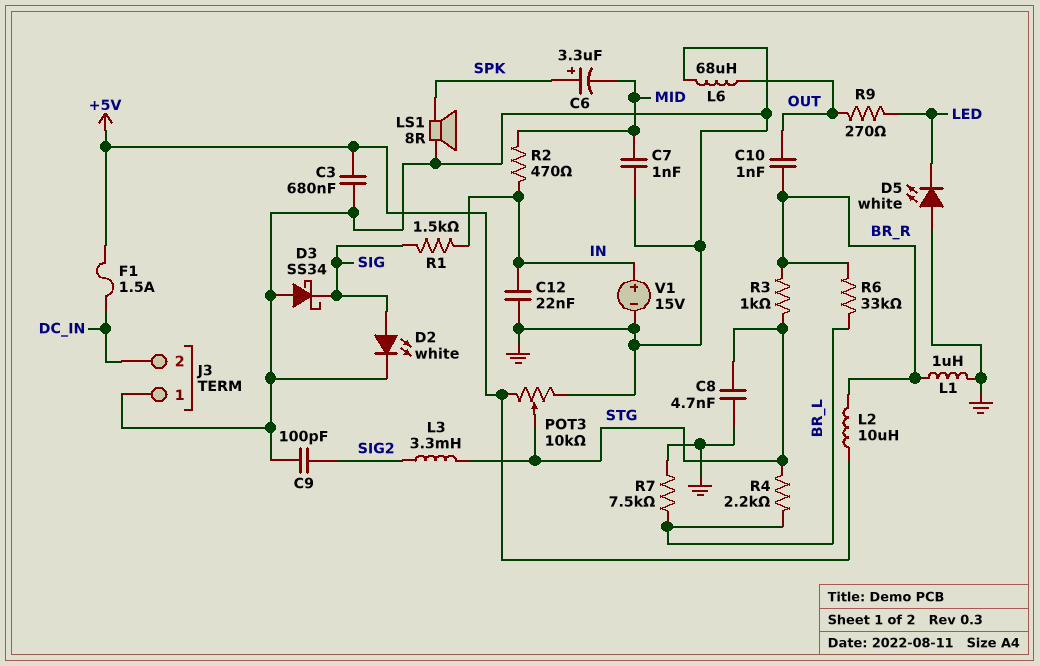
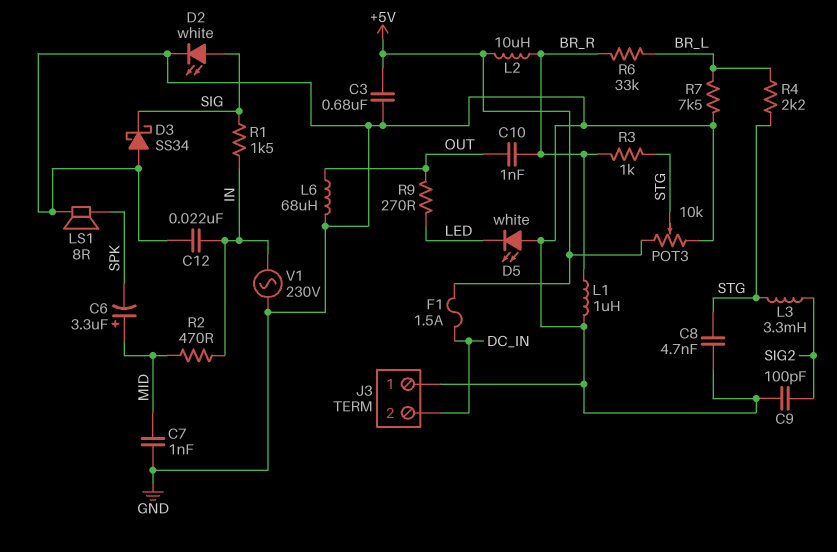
C6: 3.3uF (plus SPK, minus MID) -> 3.3uF (plus MID, minus SPK)
V1: 15V (plus IN, minus GND) -> AC 230V (GND, IN)

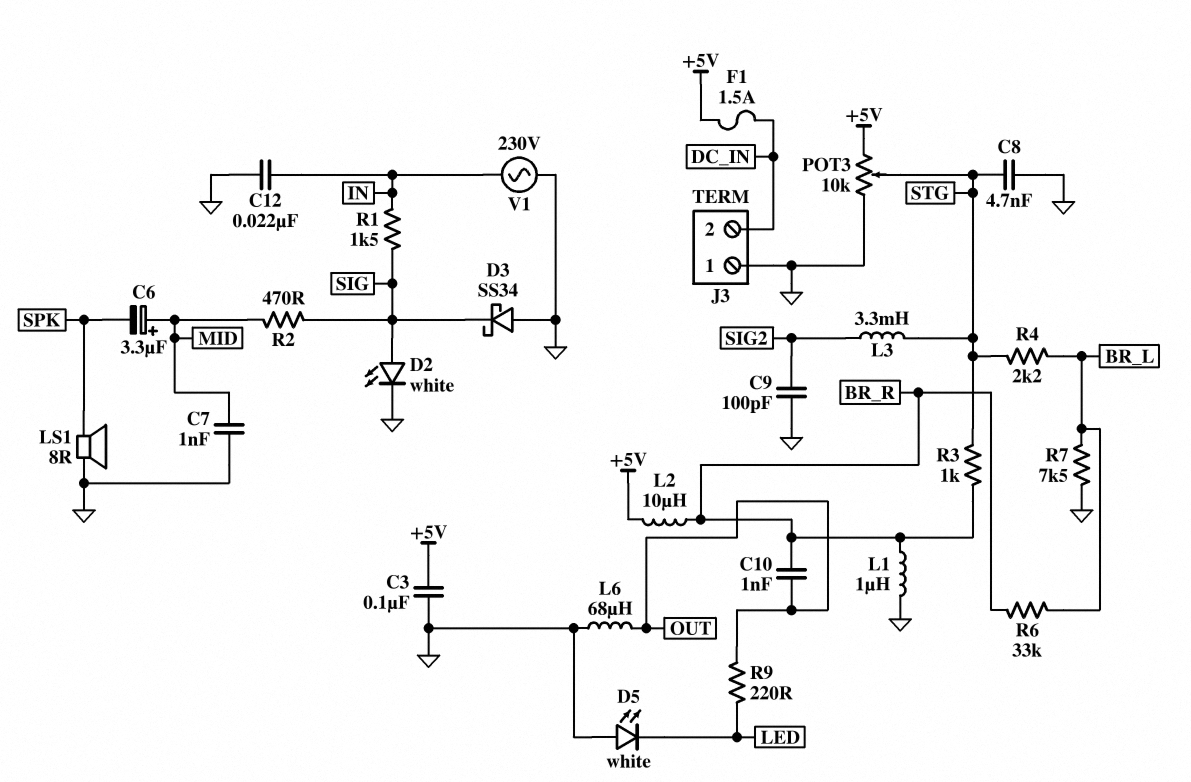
C3: 680nF (+5V, GND) -> 100nF (+5V, GND)
R2: 470 (IN, MID) -> 470 (MID, SIG)
R9: 270 (LED, OUT) -> 220 (LED, OUT)

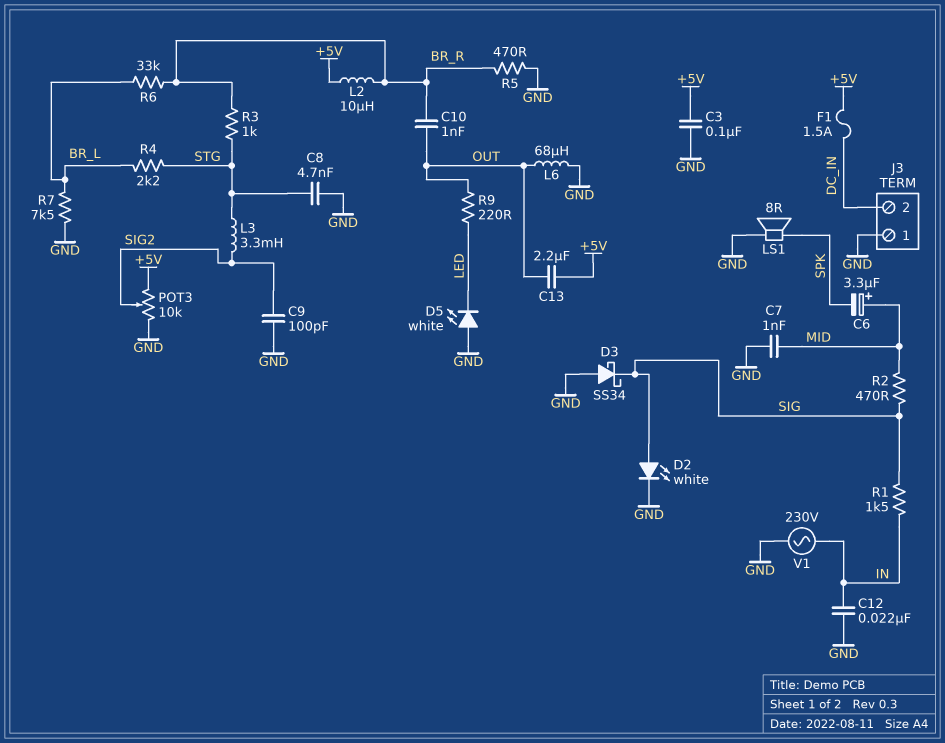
C13: none -> 2.2uF (+5V, OUT)
L1: 1uH (BR_R, GND) -> none
POT3: 10k (+5V, GND, wiper STG) -> 10k (+5V, GND, wiper SIG2)
R5: none -> 470 (BR_R, GND)

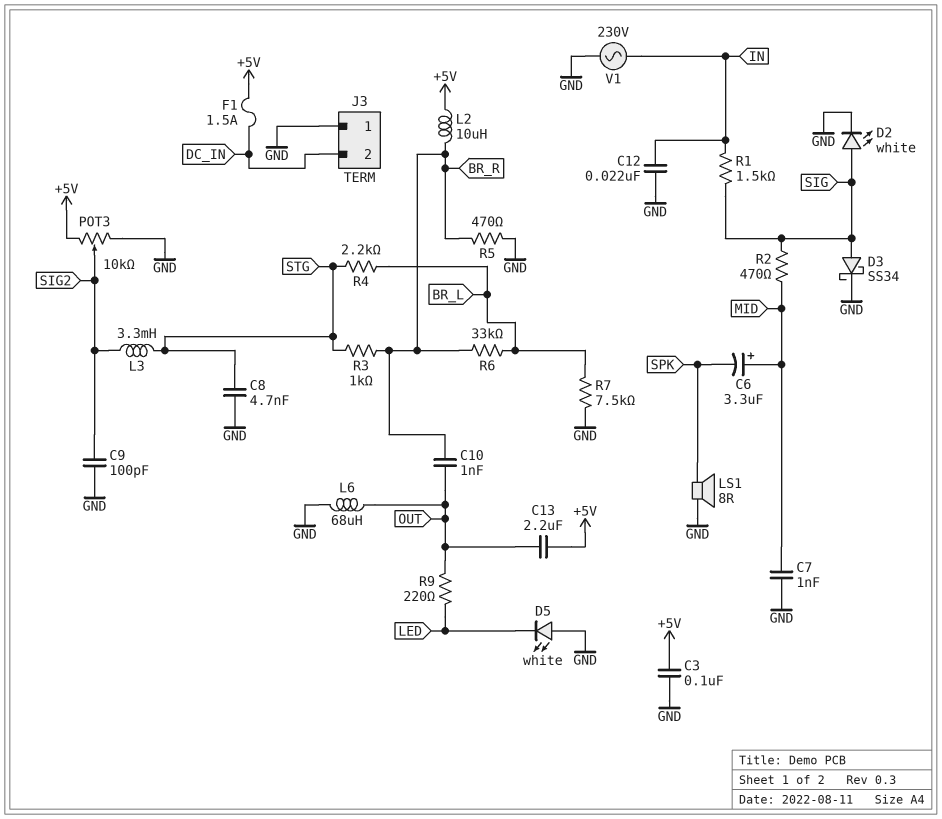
D3: schottky SS34 (A GND, K SIG) -> schottky SS34 (A SIG, K GND)

